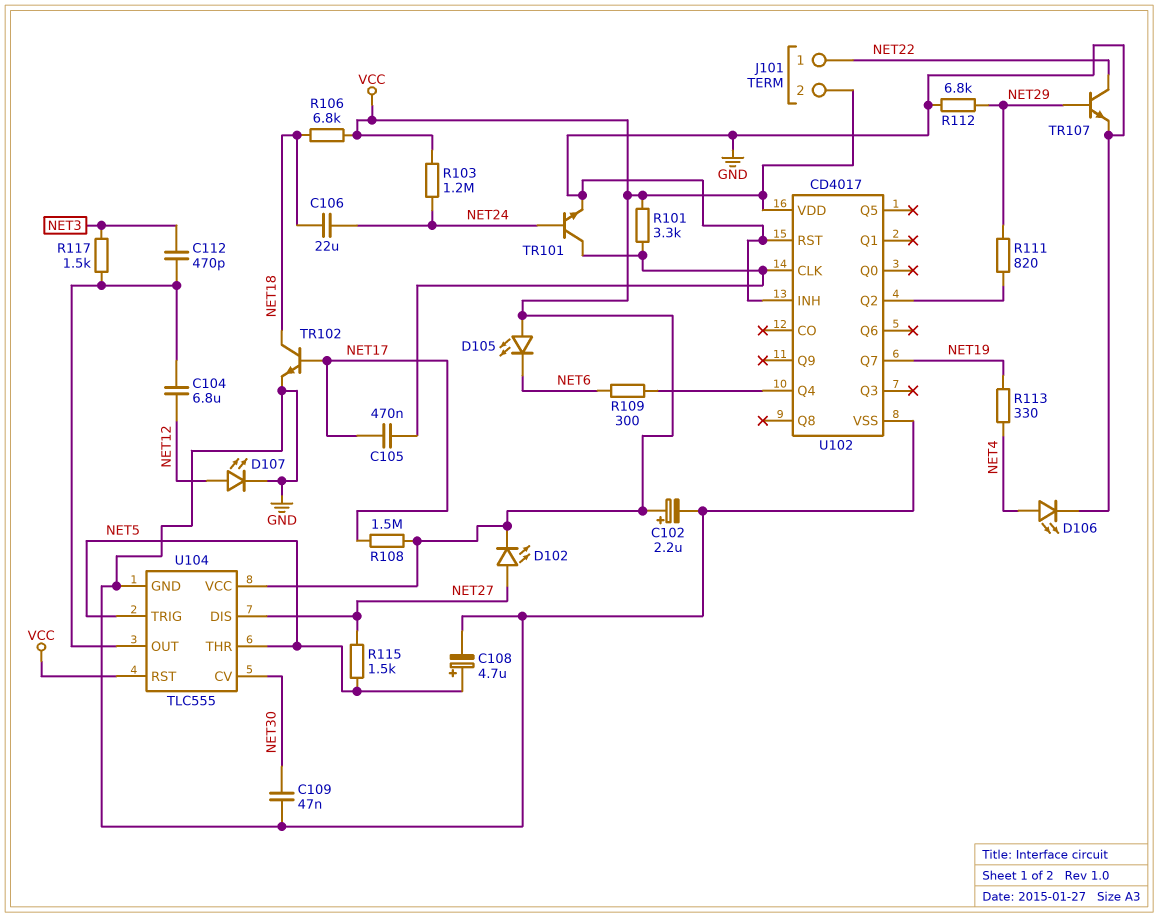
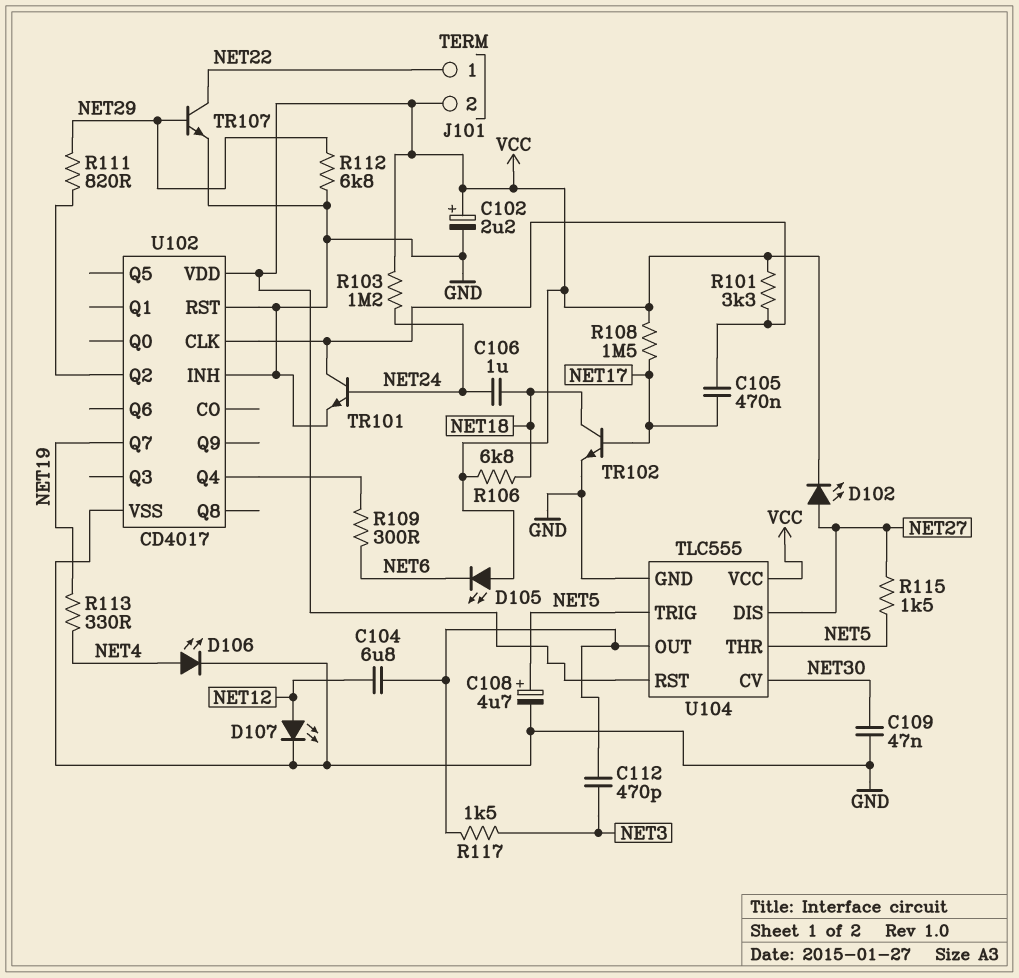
C106: 22uF (NET18, NET24) -> 1uF (NET18, NET24)

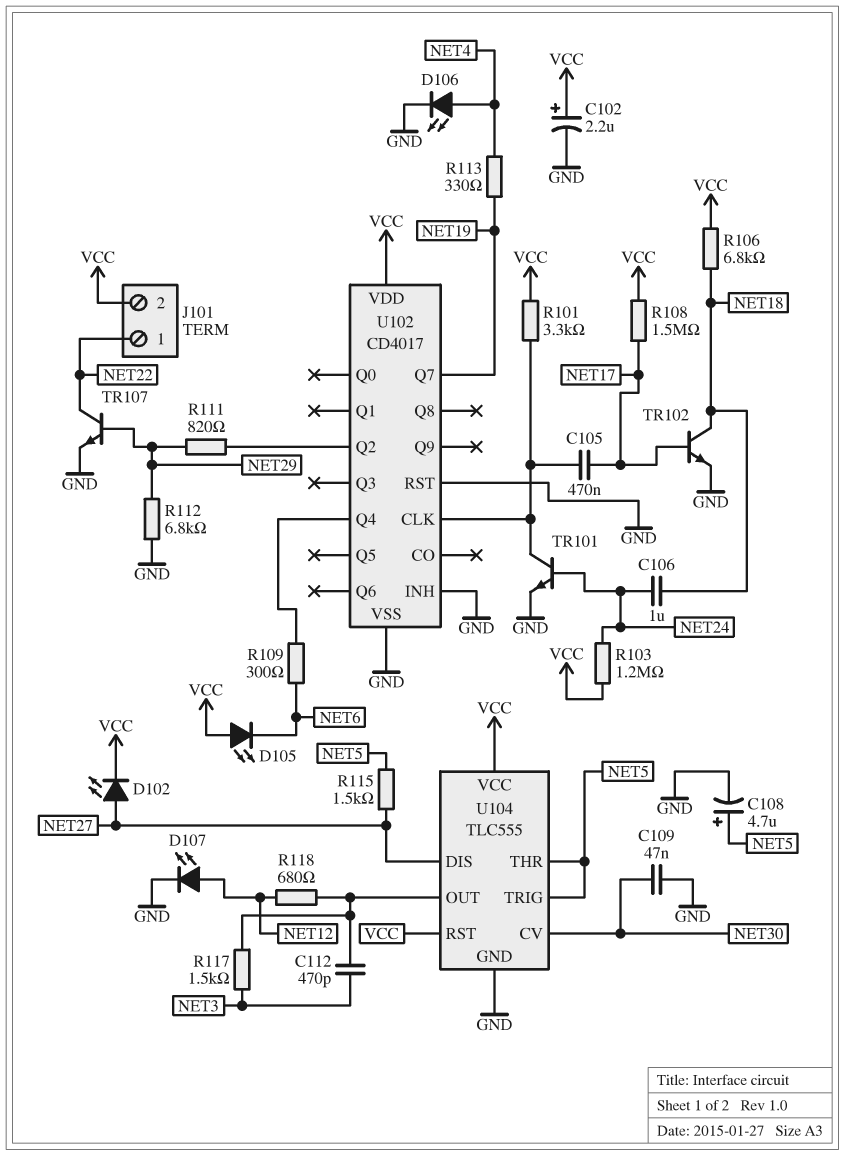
C104: 6.8uF (NET12, U104/OUT) -> none
R118: none -> 680 (NET12, U104/OUT)

